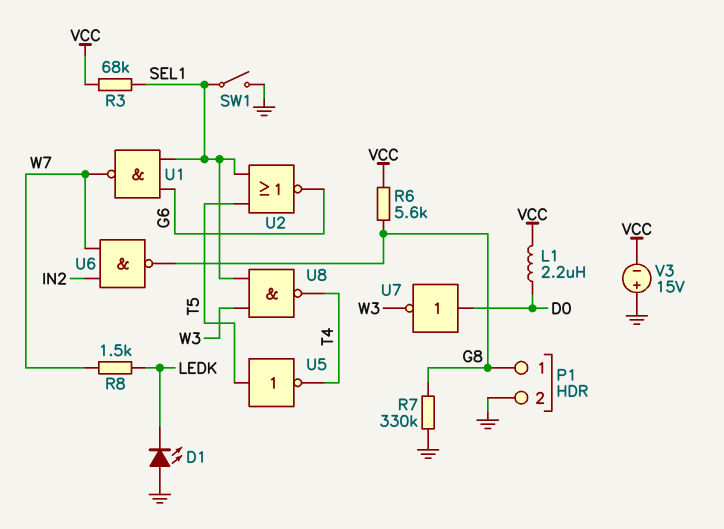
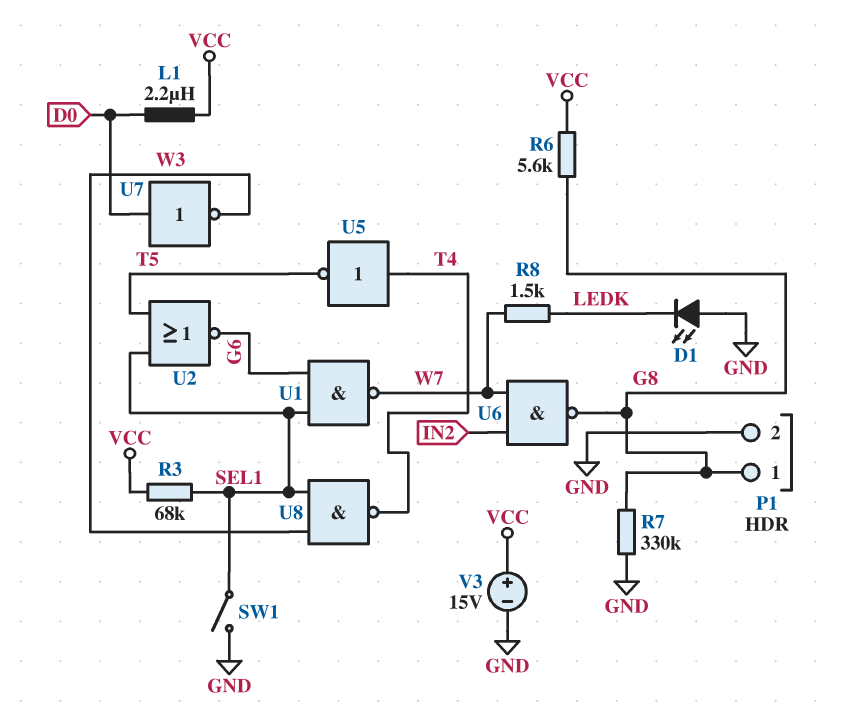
U5: NOT (in T5, out T4) -> NOT (in T4, out T5)
V3: 15V (plus GND, minus VCC) -> 15V (plus VCC, minus GND)

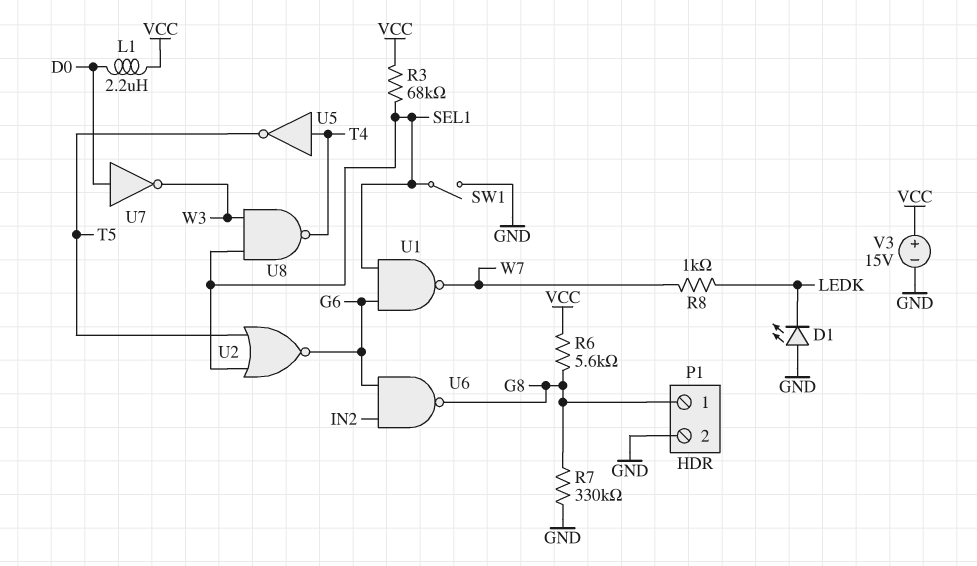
R8: 1.5k (LEDK, W7) -> 1k (LEDK, W7)
U6: NAND (in IN2, in W7, out G8) -> NAND (in G6, in IN2, out G8)

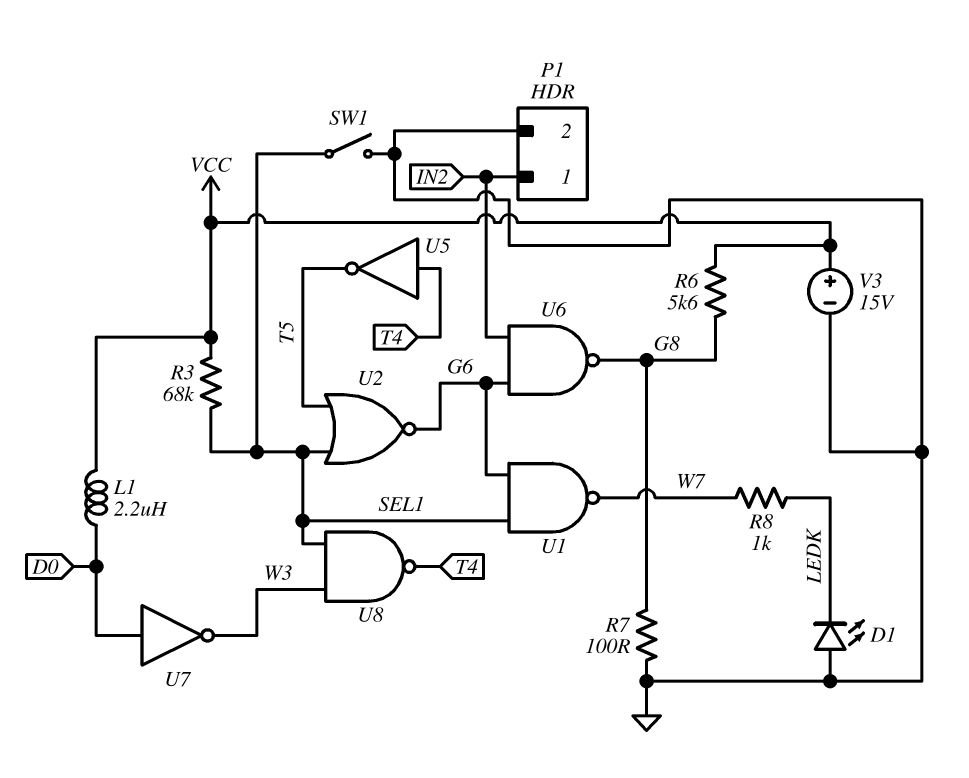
P1 pin 1: G8 -> IN2
R7: 330k (G8, GND) -> 100 (G8, GND)

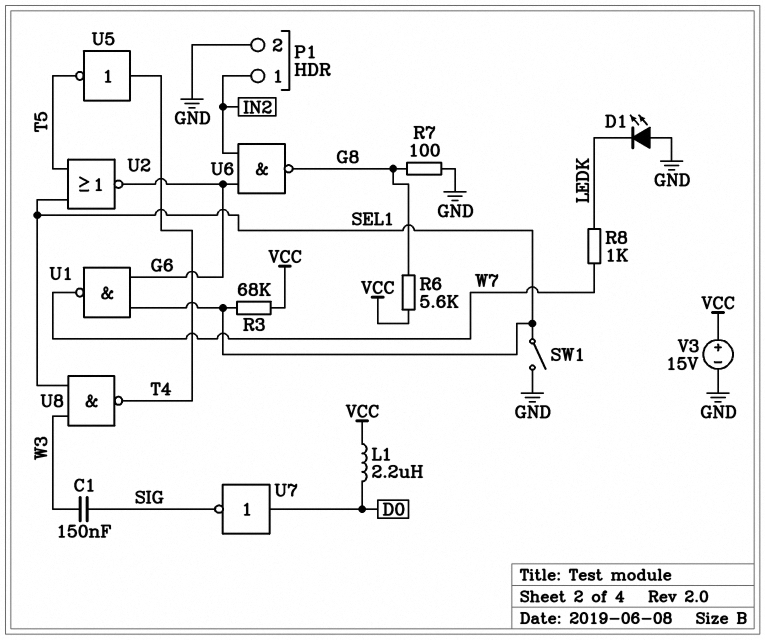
C1: none -> 150nF (SIG, W3)
U7: NOT (in D0, out W3) -> NOT (in D0, out SIG)

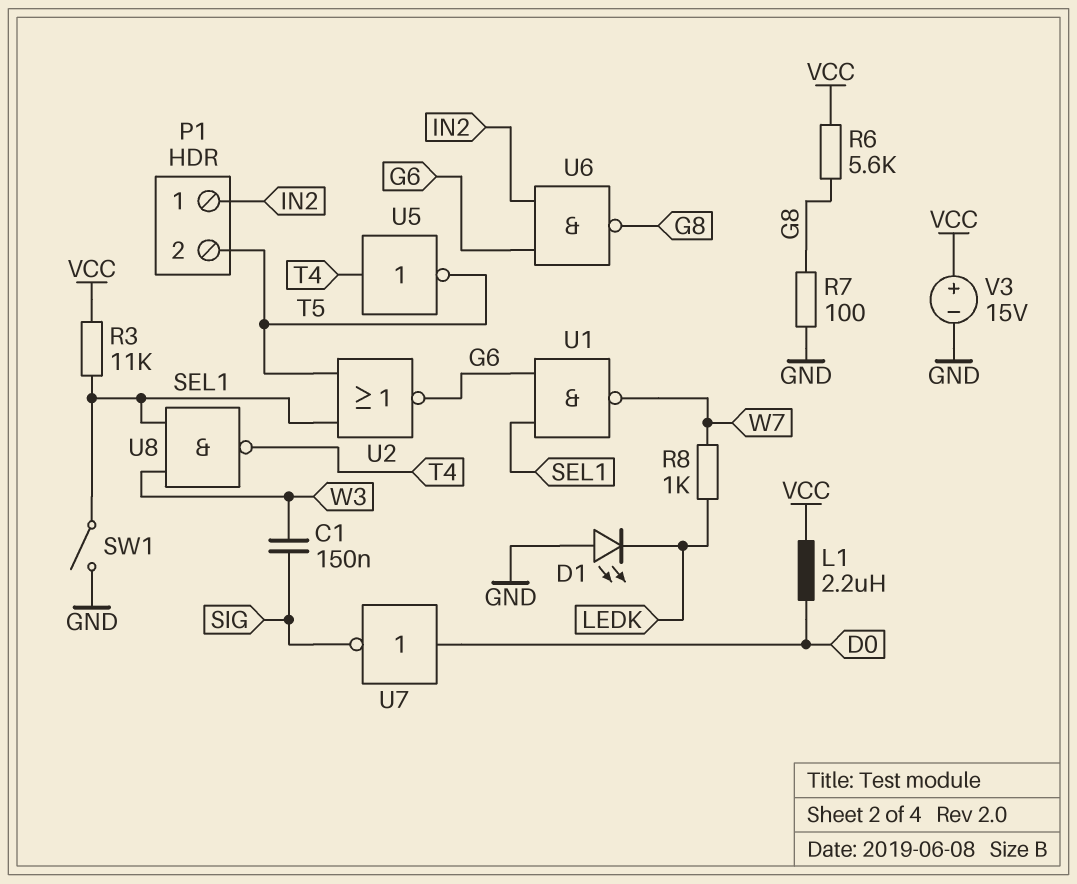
P1 pin 2: GND -> T5
R3: 68k (SEL1, VCC) -> 11k (SEL1, VCC)

